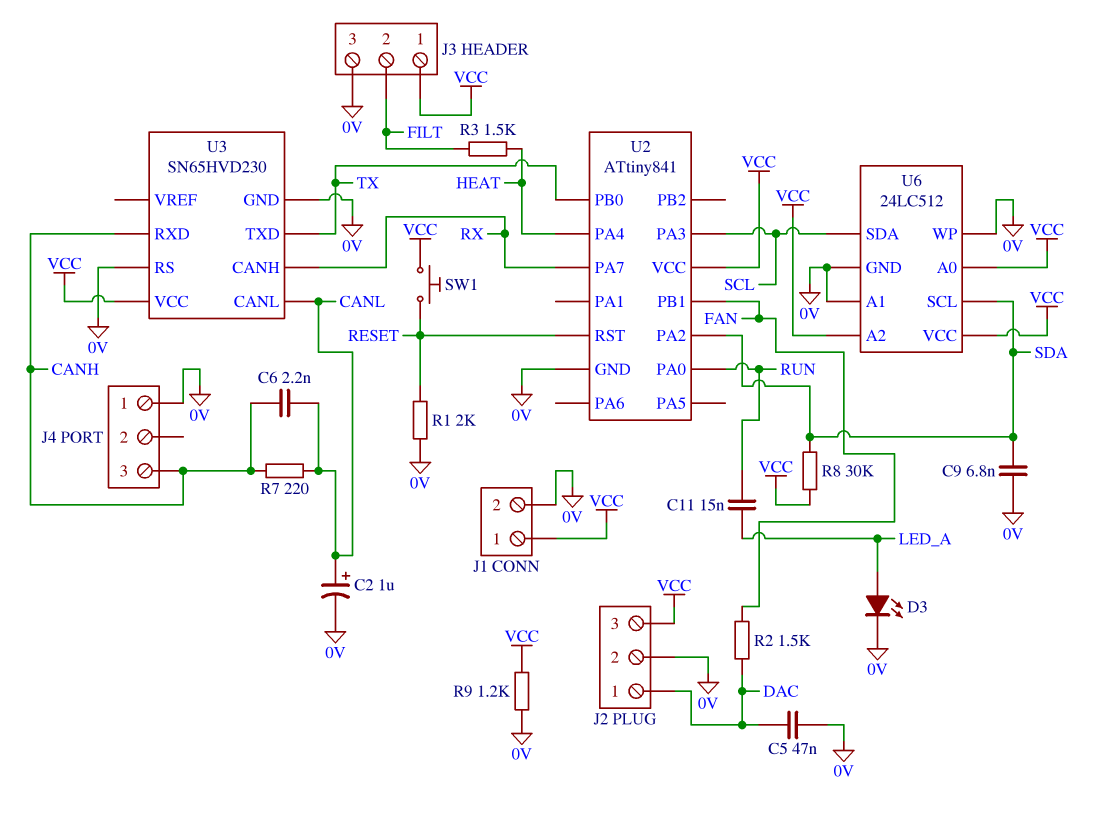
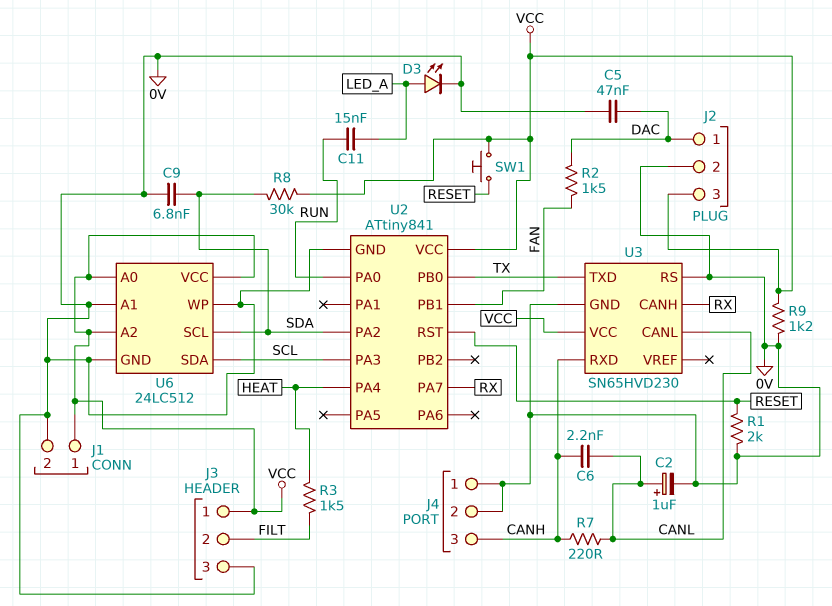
J4 pin 2: none -> 0V

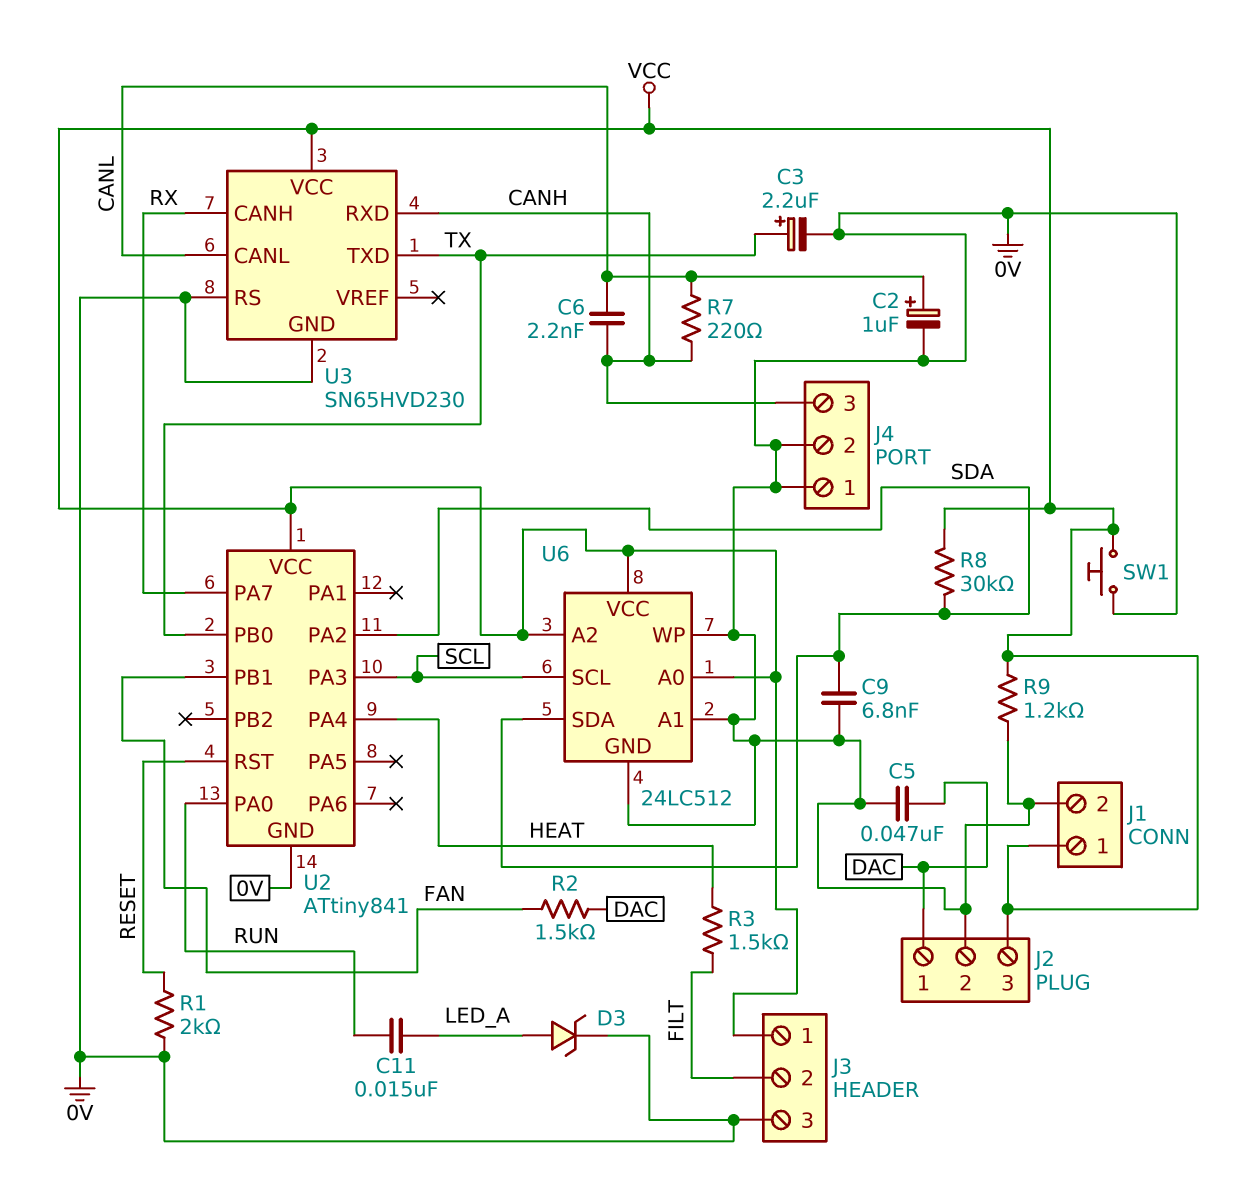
C3: none -> 2.2uF (plus TX, minus 0V)
D3: LED (A LED_A, K 0V) -> zener (A LED_A, K 0V)
SW1: button (RESET, VCC) -> button (0V, VCC)
U6 pin SCL: SDA -> SCL
U6 pin SDA: SCL -> SDA

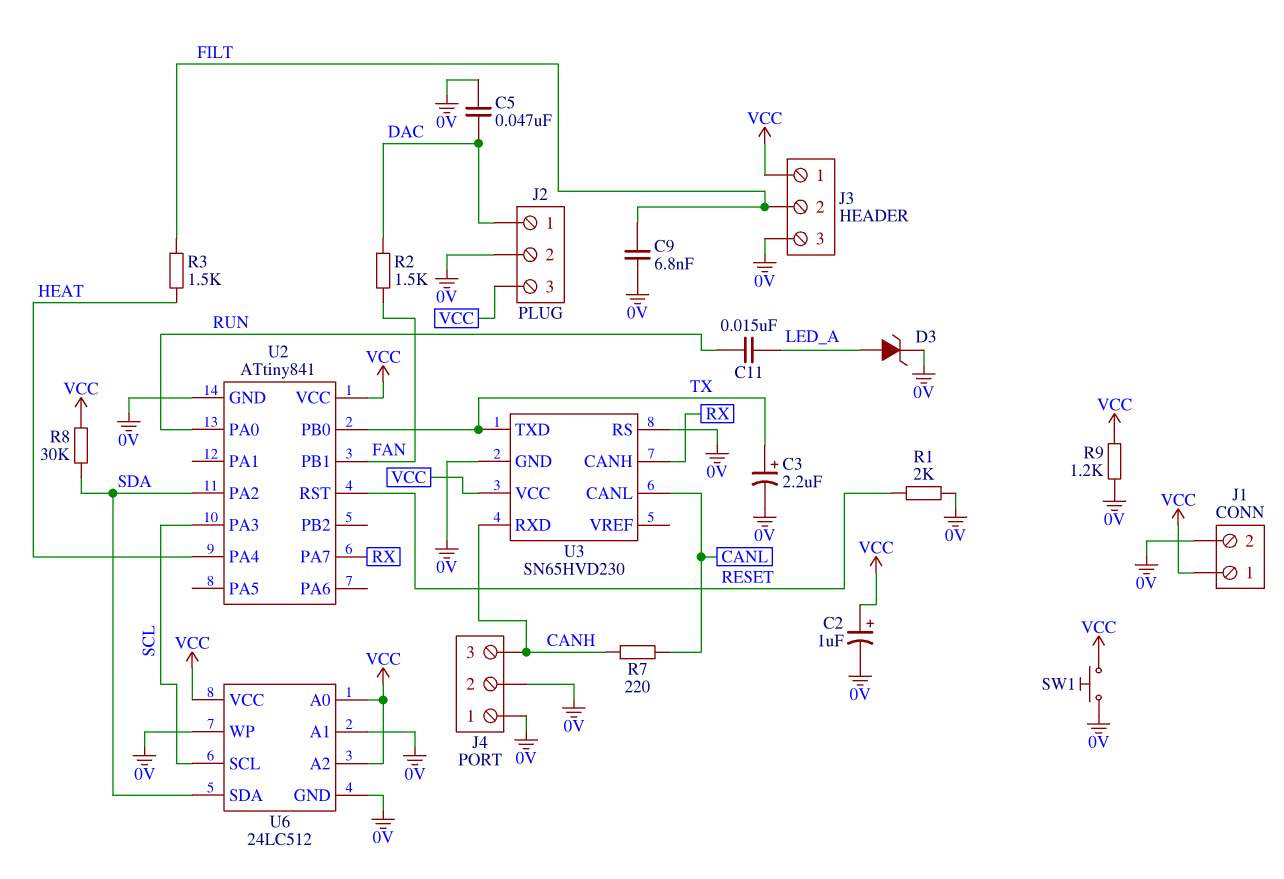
C2: 1uF (plus CANL, minus 0V) -> 1uF (plus VCC, minus 0V)
C6: 2.2nF (CANH, CANL) -> none
C9: 6.8nF (0V, SDA) -> 6.8nF (0V, FILT)

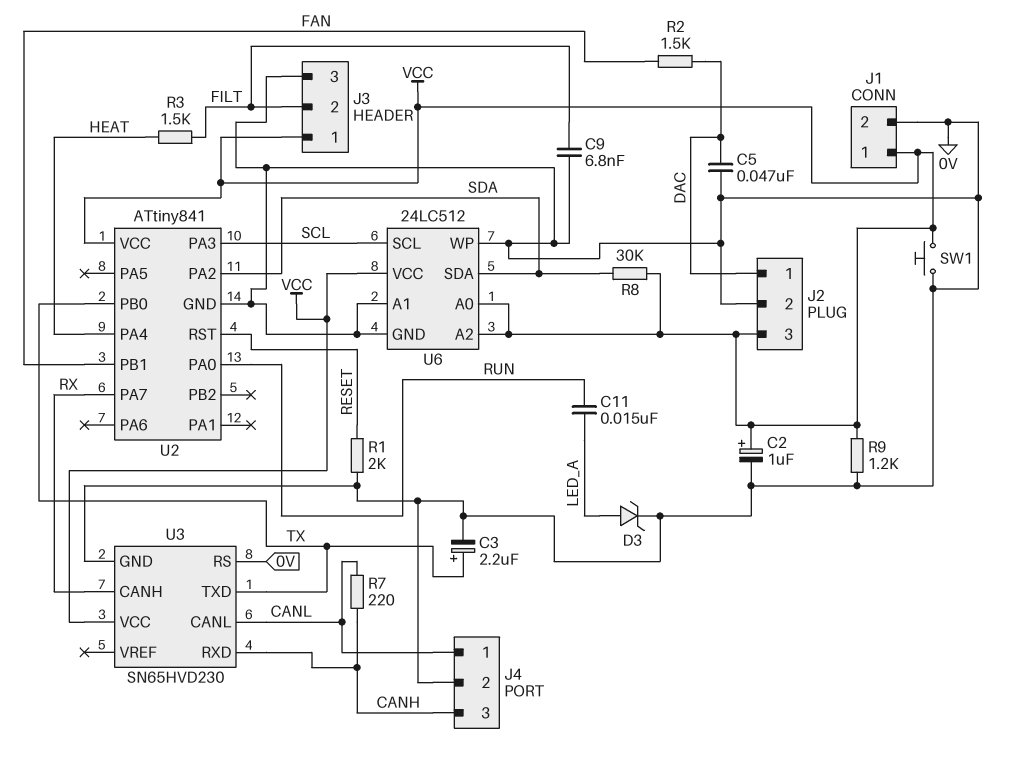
J4 pin 1: 0V -> CANL

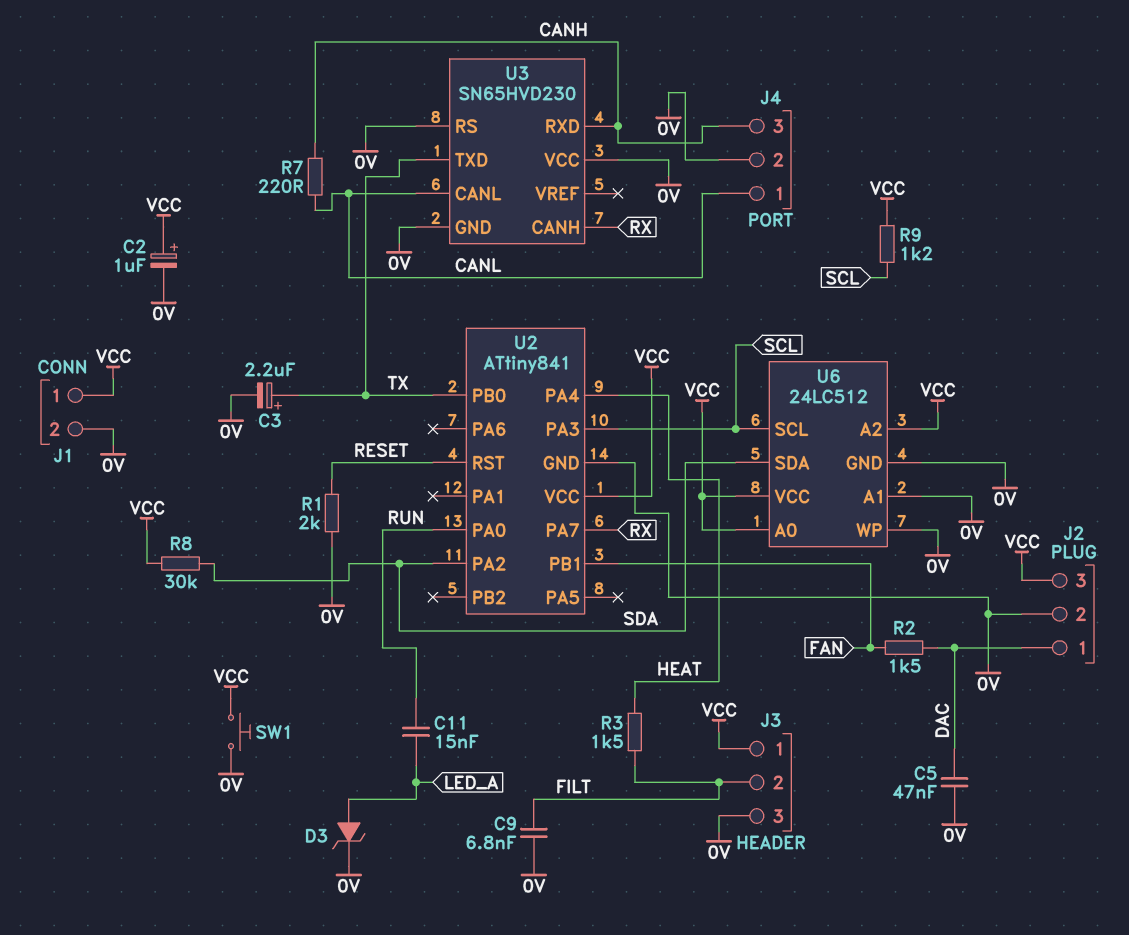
R9: 1.2k (0V, VCC) -> 1.2k (SCL, VCC)
U3 pin VCC: VCC -> 0V

